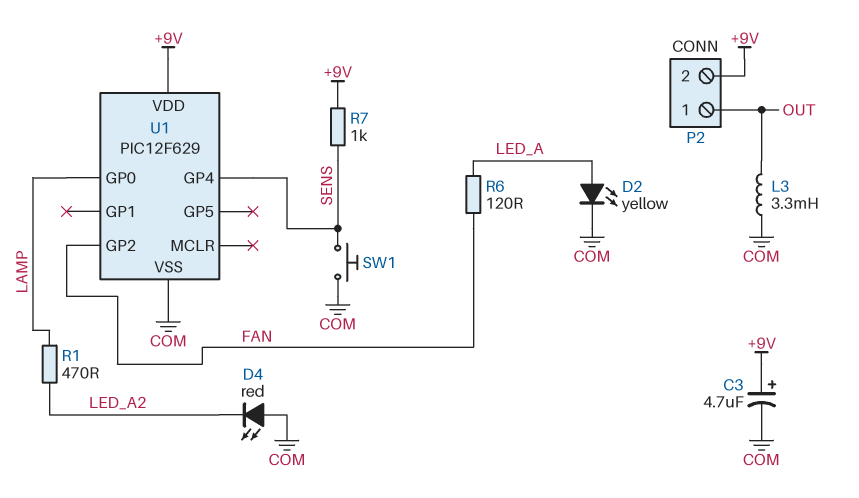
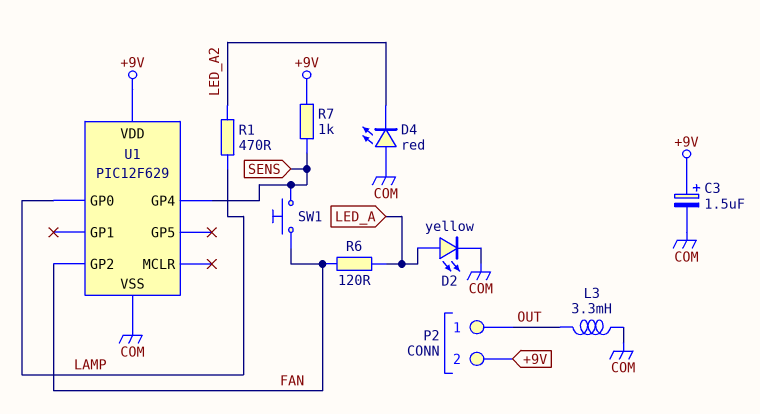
C3: 4.7uF (plus +9V, minus COM) -> 1.5uF (plus +9V, minus COM)
SW1: button (COM, SENS) -> button (FAN, SENS)

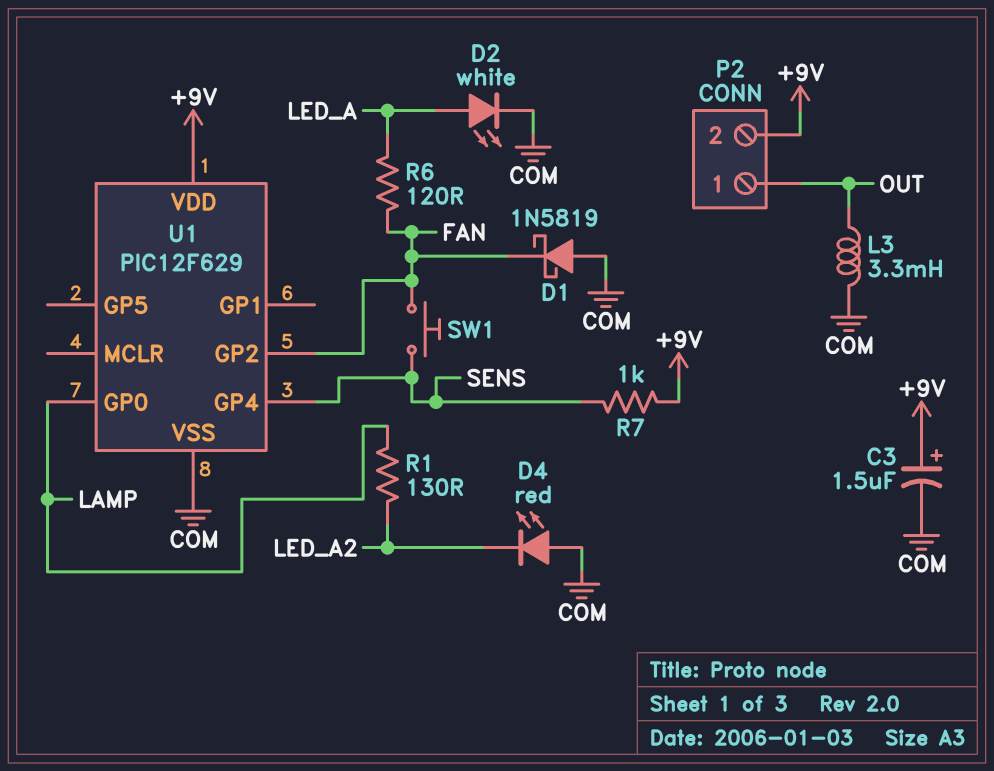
D1: none -> schottky 1N5819 (A COM, K FAN)
D2: LED yellow (A LED_A, K COM) -> LED white (A LED_A, K COM)
R1: 470 (LAMP, LED_A2) -> 130 (LAMP, LED_A2)

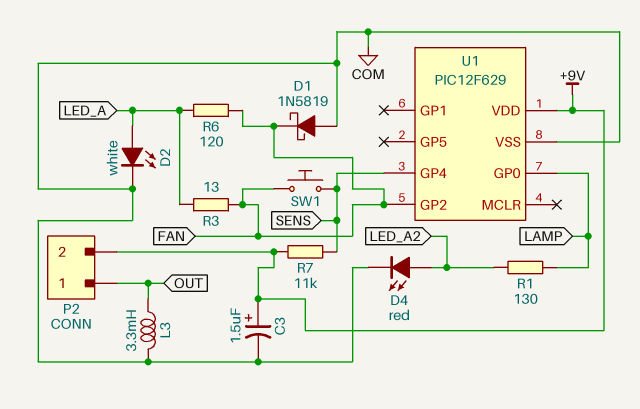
D4: LED red (A COM, K LED_A2) -> LED red (A LED_A2, K COM)
R3: none -> 13 (FAN, LED_A)
R7: 1k (+9V, SENS) -> 11k (+9V, SENS)

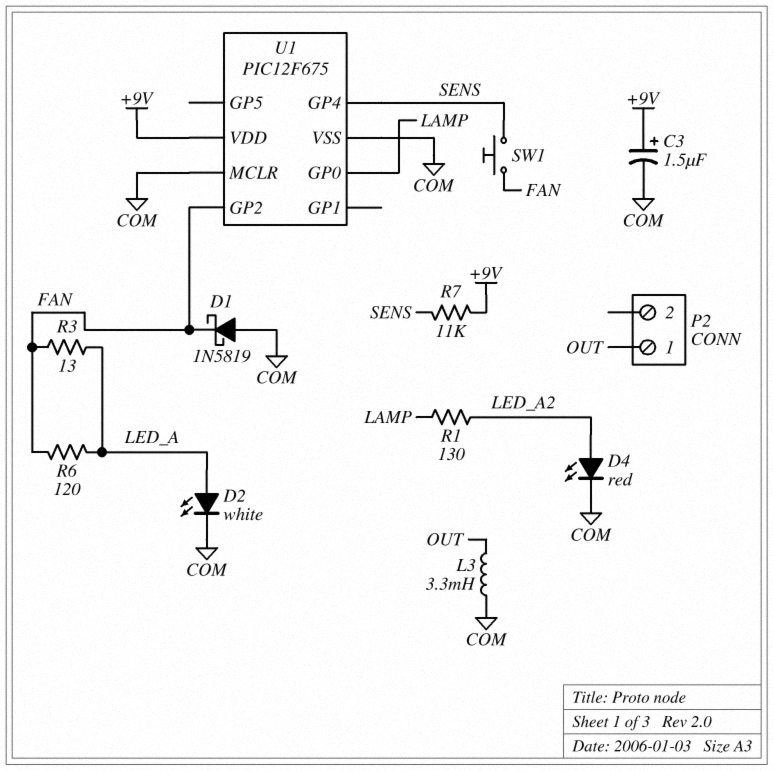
P2 pin 2: +9V -> none
U1: PIC12F629 -> PIC12F675
U1 pin MCLR: none -> COM

